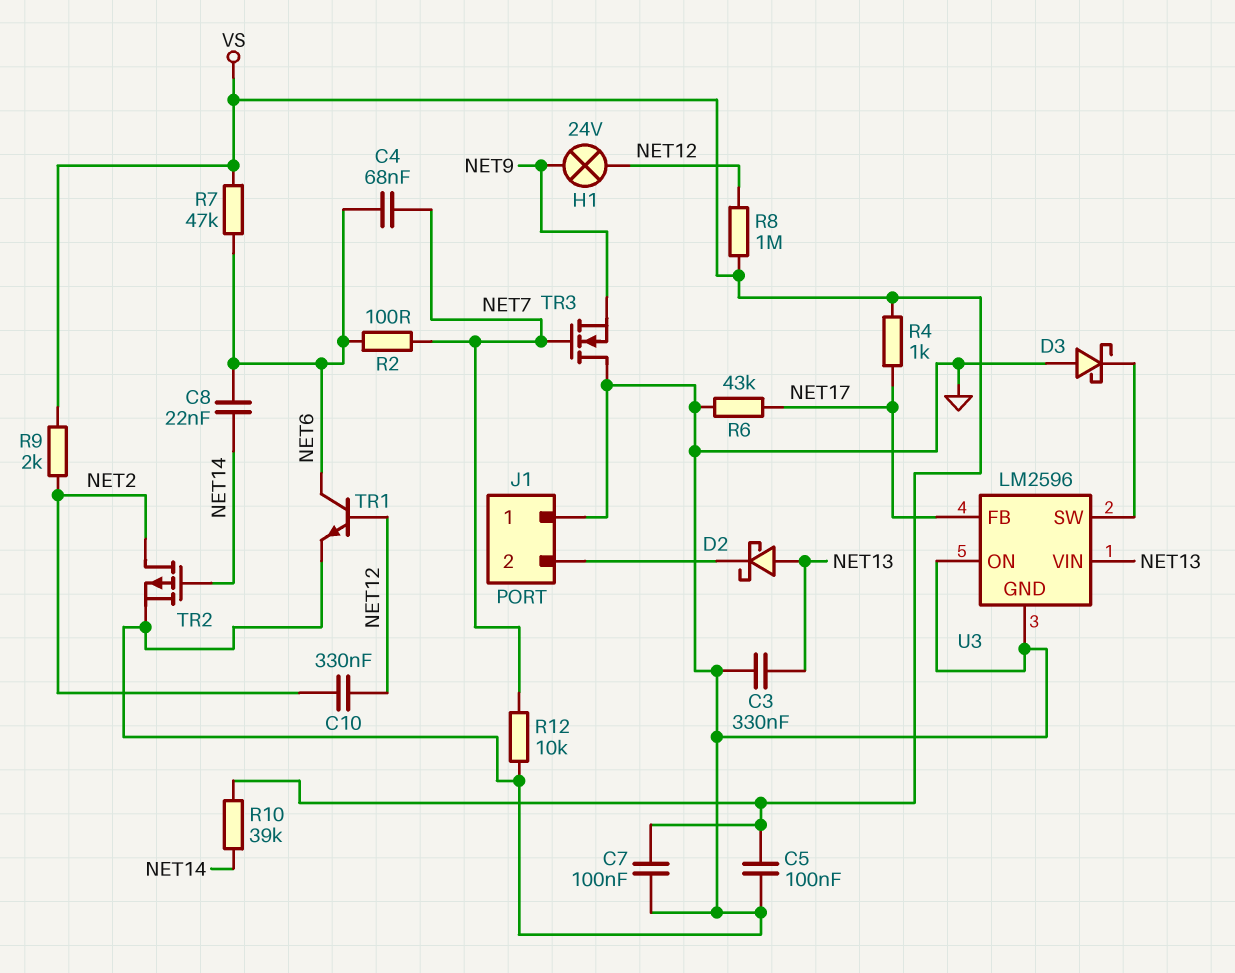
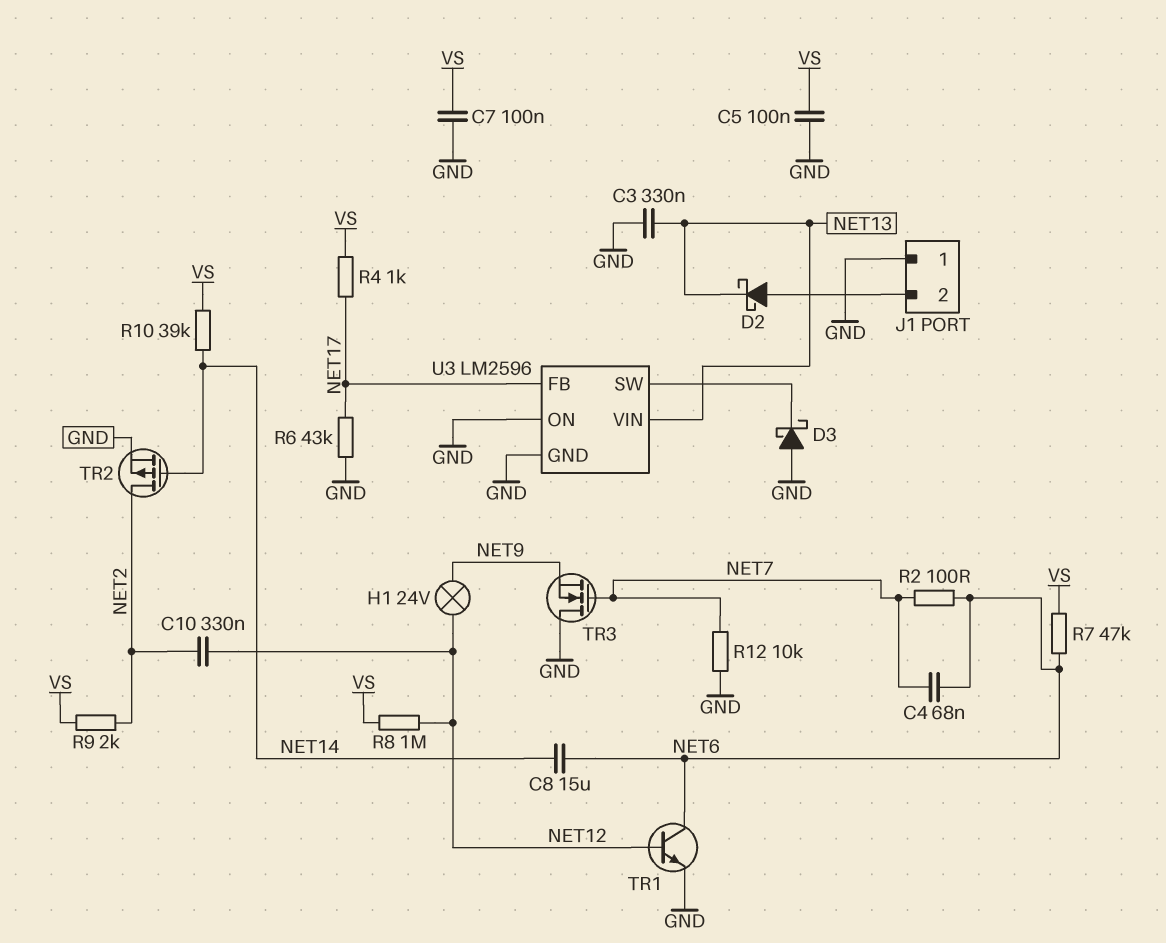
C8: 22nF (NET6, NET14) -> 15uF (NET6, NET14)
D2: schottky (A NET13, K J1/2) -> schottky (A J1/2, K NET13)

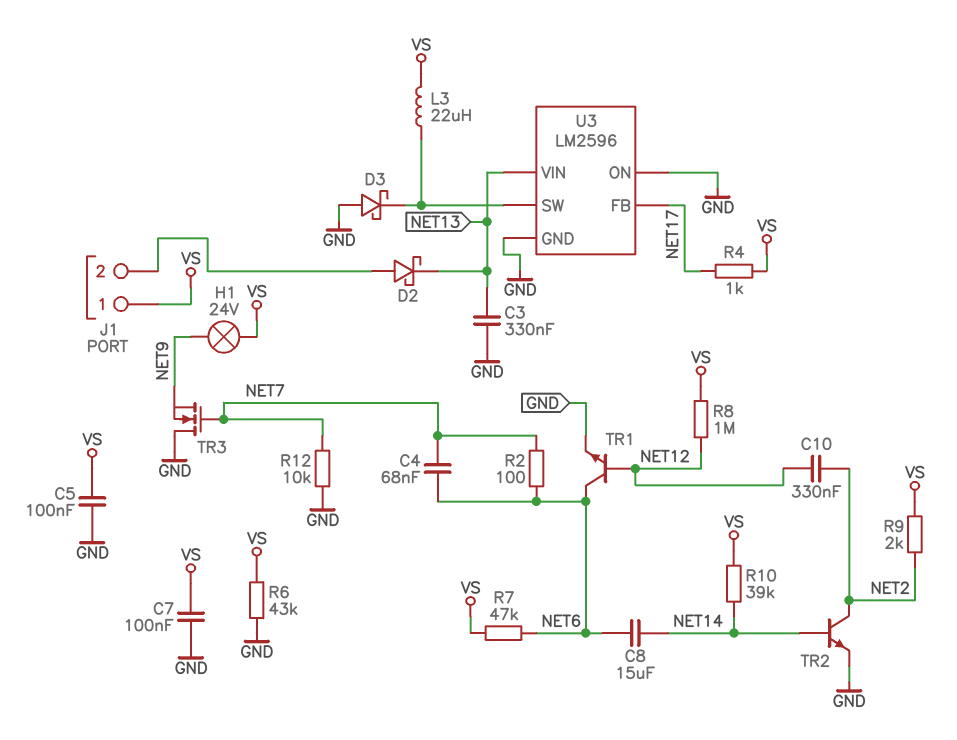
H1: lamp 24V (NET9, NET12) -> lamp 24V (NET9, VS)
J1 pin 1: GND -> VS
L3: none -> 22uH (U3/SW, VS)
R6: 43k (GND, NET17) -> 43k (GND, VS)
TR2: PMOS (G NET14, D NET2, S GND) -> NPN (B NET14, C NET2, E GND)

